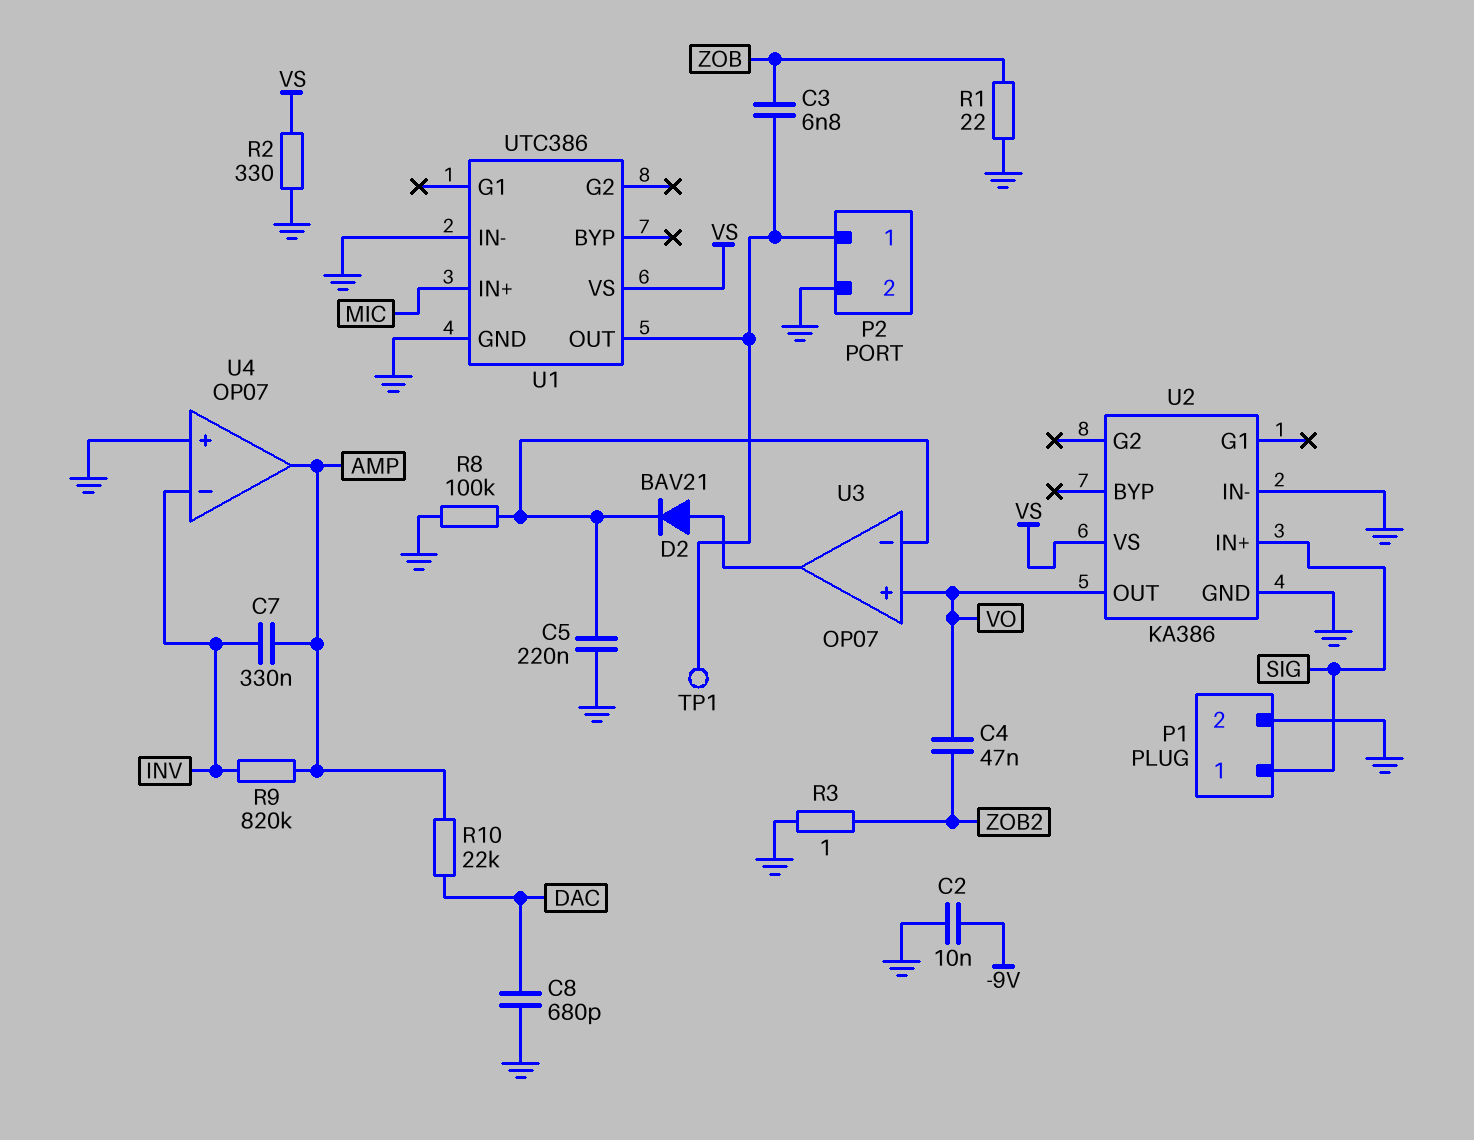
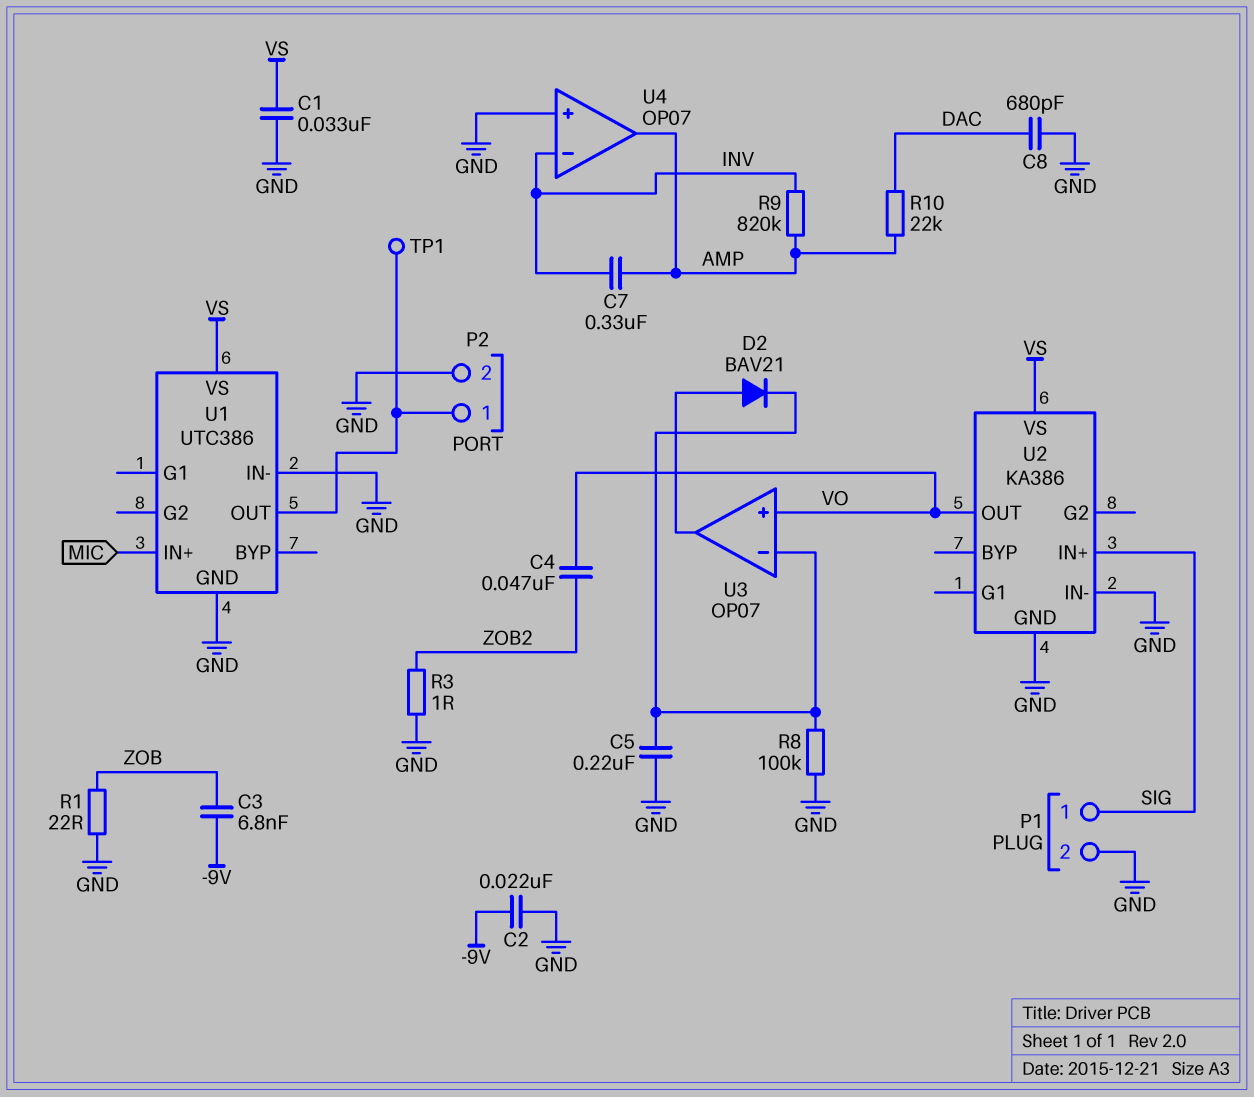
C1: none -> 33nF (GND, VS)
C2: 10nF (-9V, GND) -> 22nF (-9V, GND)
C3: 6.8nF (P2/1, ZOB) -> 6.8nF (-9V, ZOB)
R2: 330 (GND, VS) -> none

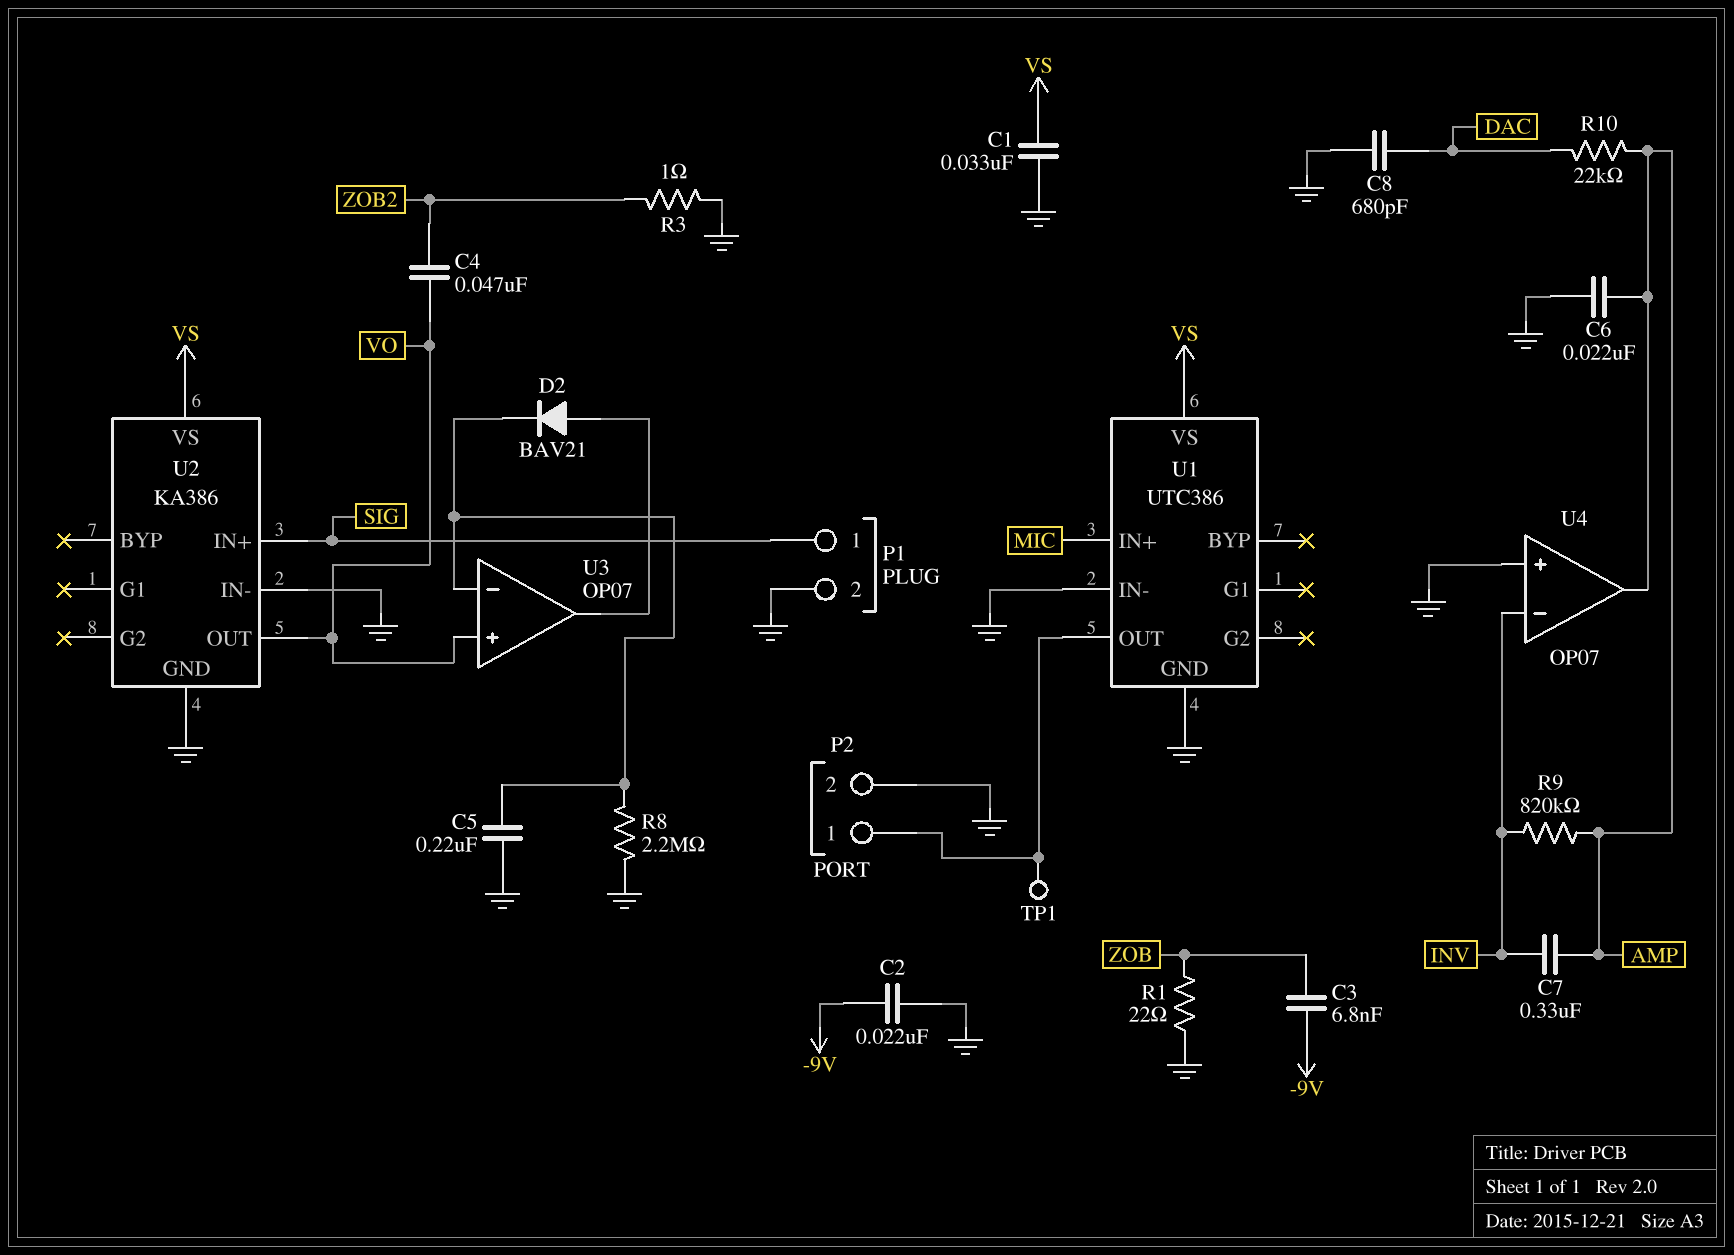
C6: none -> 22nF (AMP, GND)
R8: 100k (GND, U3/in-) -> 2.2M (GND, U3/in-)

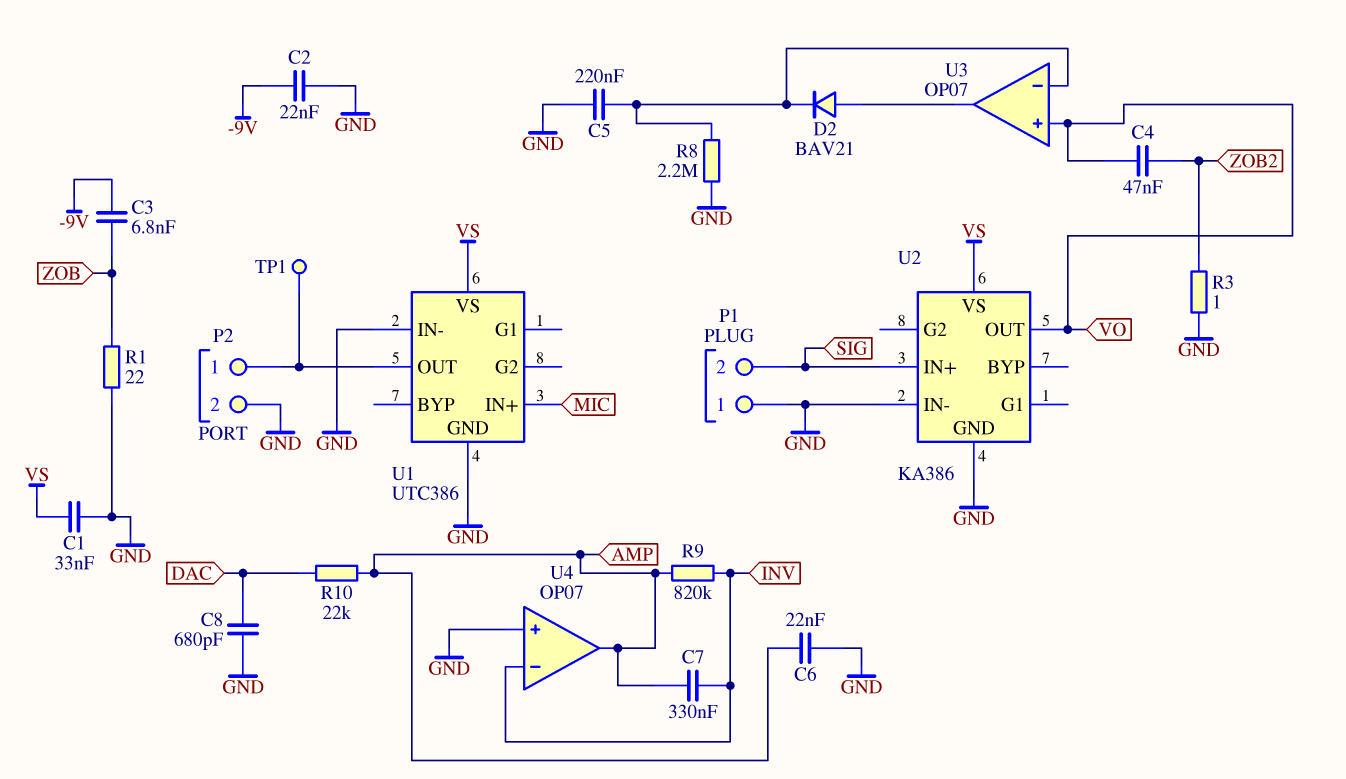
P1 pin 1: SIG -> GND
P1 pin 2: GND -> SIG

